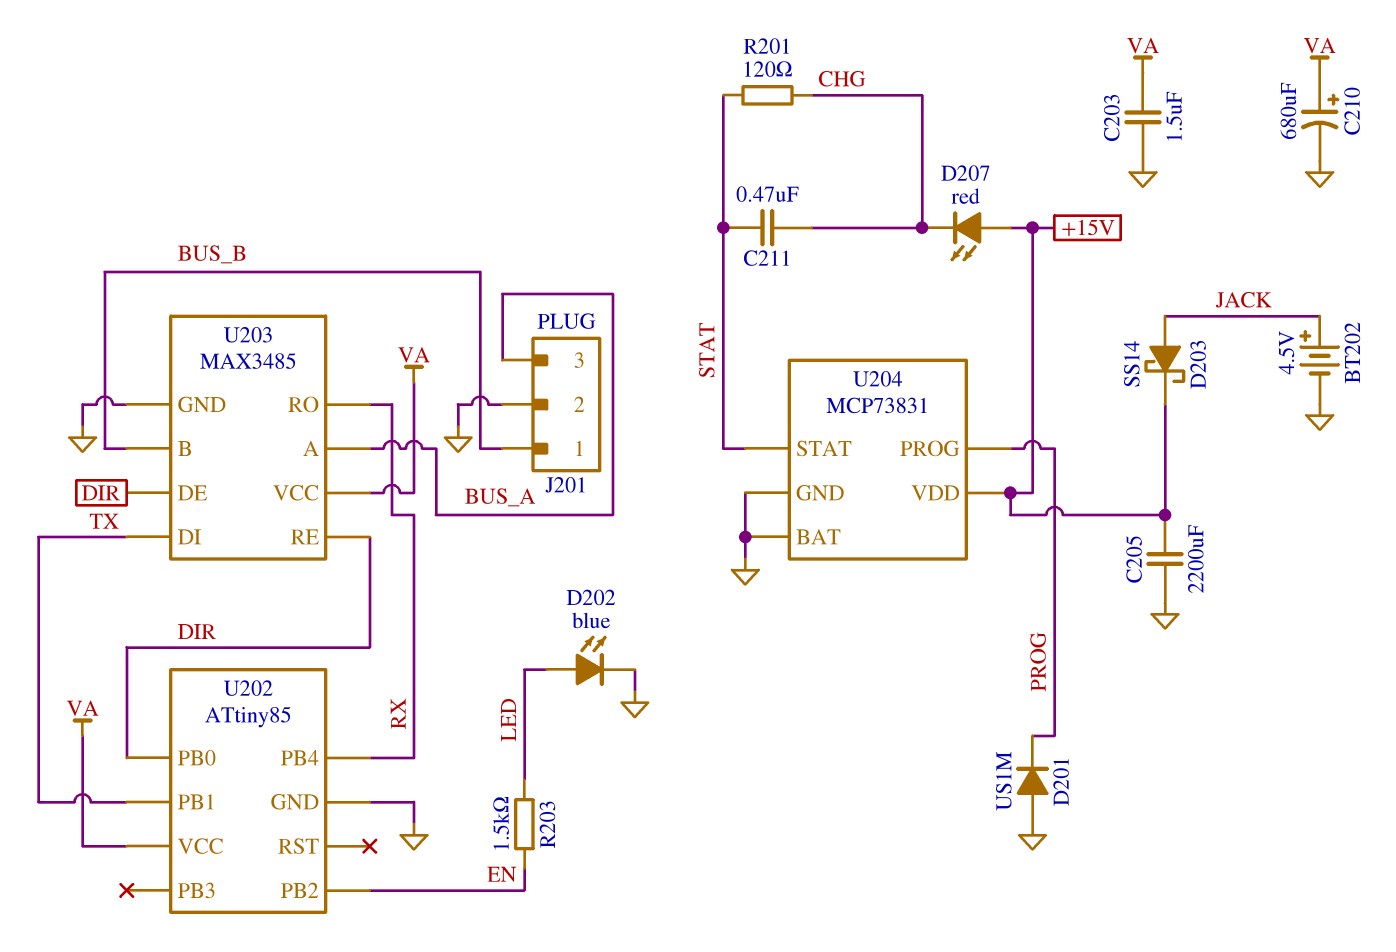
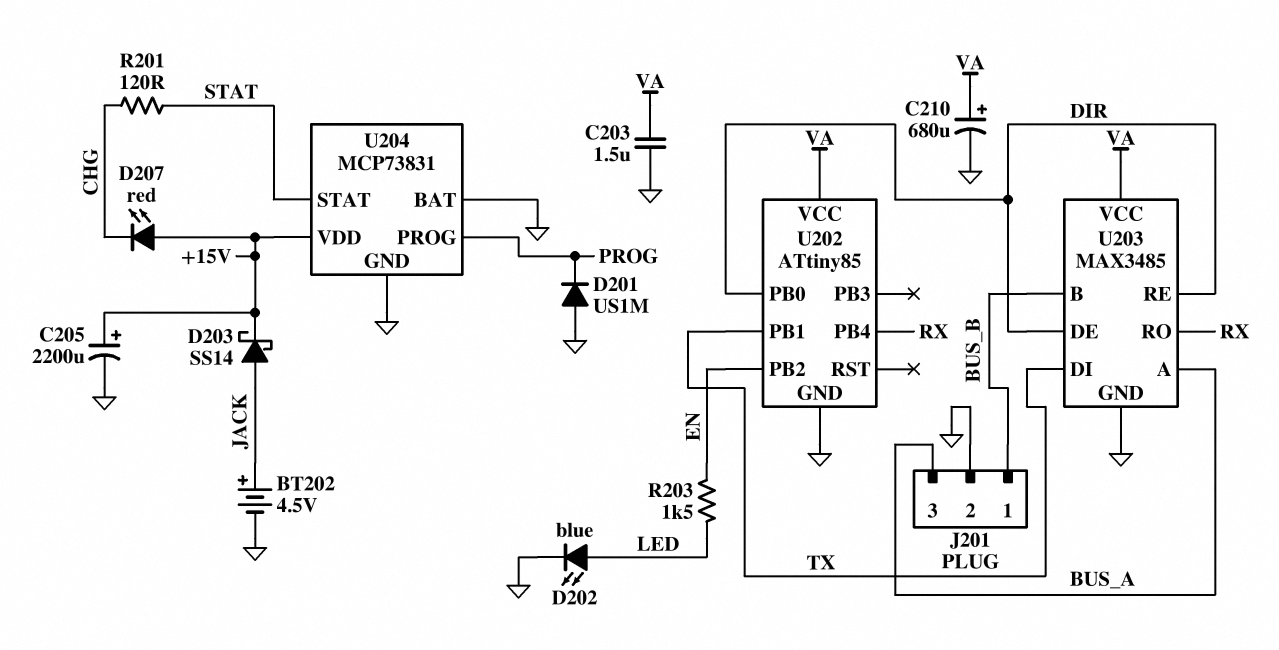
C205: 2200uF (+15V, GND) -> 2200uF (plus +15V, minus GND)
C211: 470nF (CHG, STAT) -> none

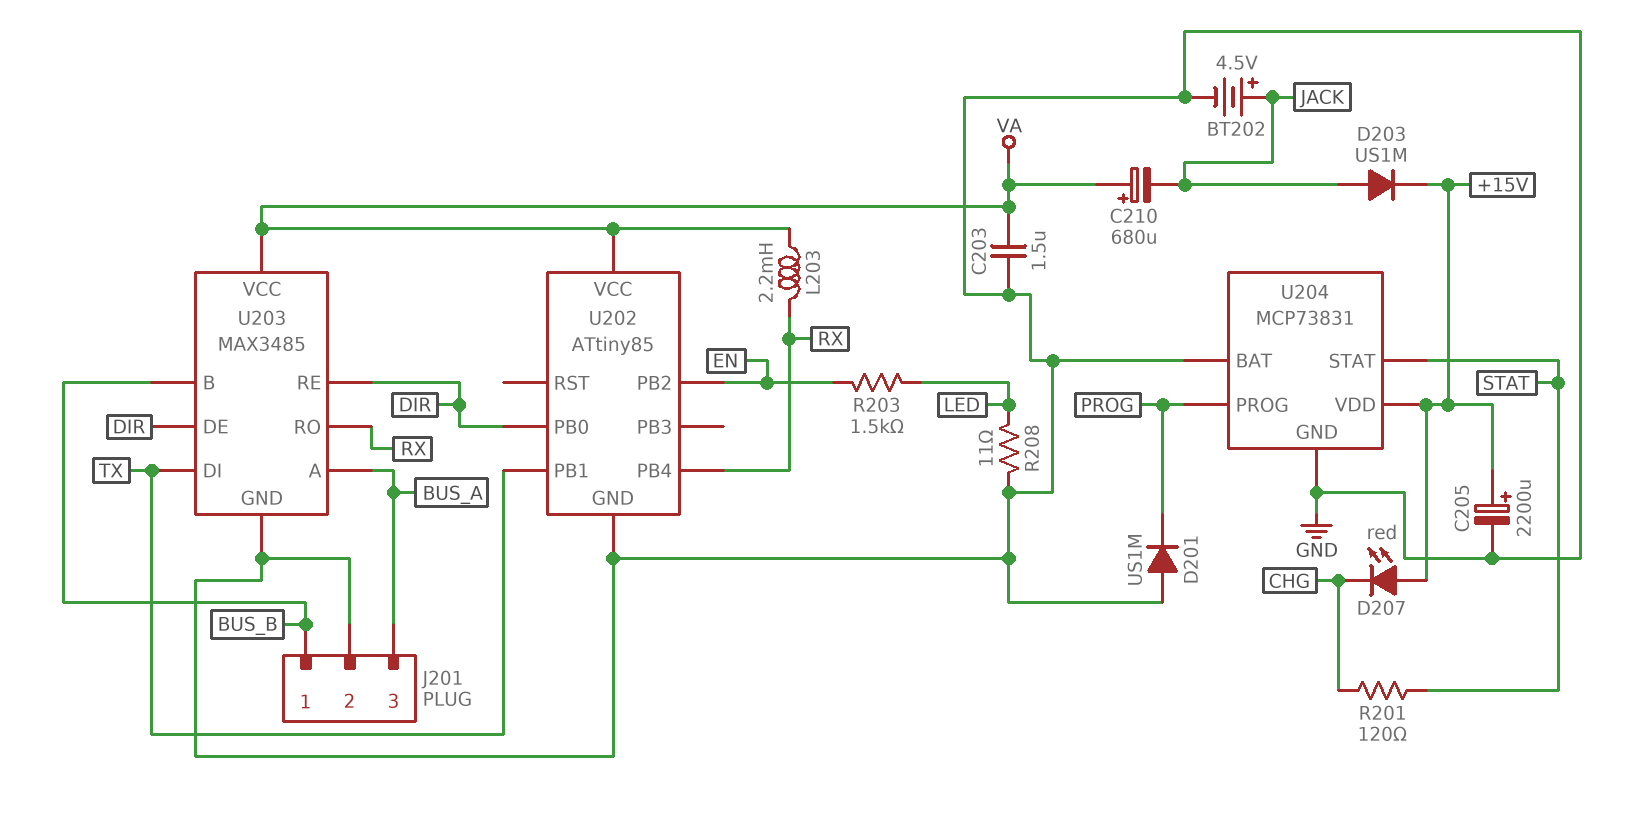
C210: 680uF (plus VA, minus GND) -> 680uF (plus VA, minus JACK)
D202: LED blue (A LED, K GND) -> none
D203: schottky SS14 (A JACK, K +15V) -> diode US1M (A JACK, K +15V)
L203: none -> 2.2mH (RX, VA)
R208: none -> 11 (GND, LED)

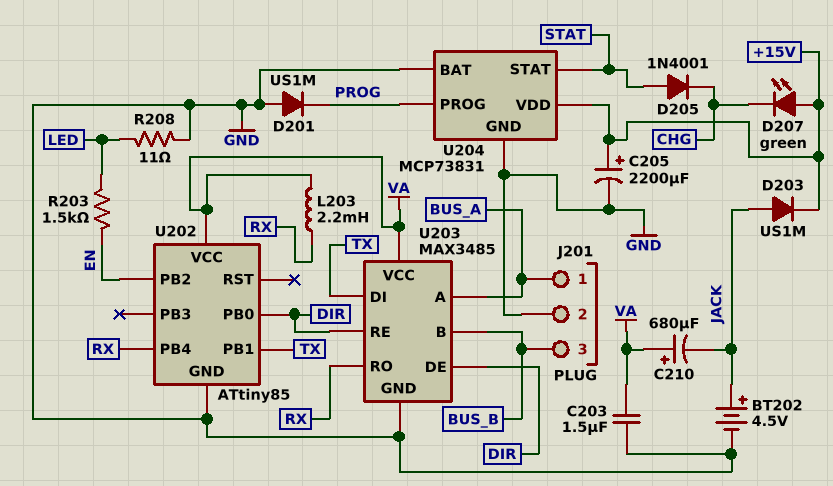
D205: none -> diode 1N4001 (A STAT, K CHG)
D207: LED red (A +15V, K CHG) -> LED green (A +15V, K CHG)
J201 pin 1: BUS_B -> BUS_A
J201 pin 3: BUS_A -> BUS_B
R201: 120 (CHG, STAT) -> none

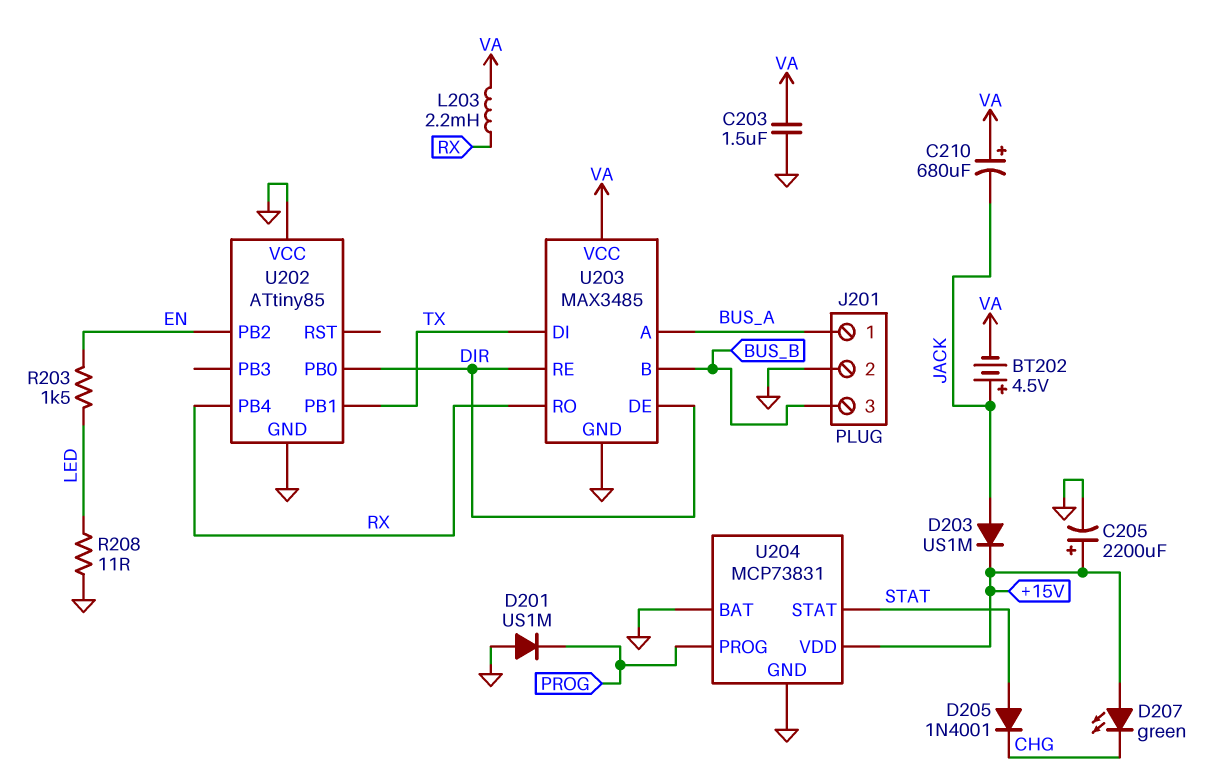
BT202: 4.5V (plus JACK, minus GND) -> 4.5V (plus JACK, minus VA)
U202 pin VCC: VA -> GND

